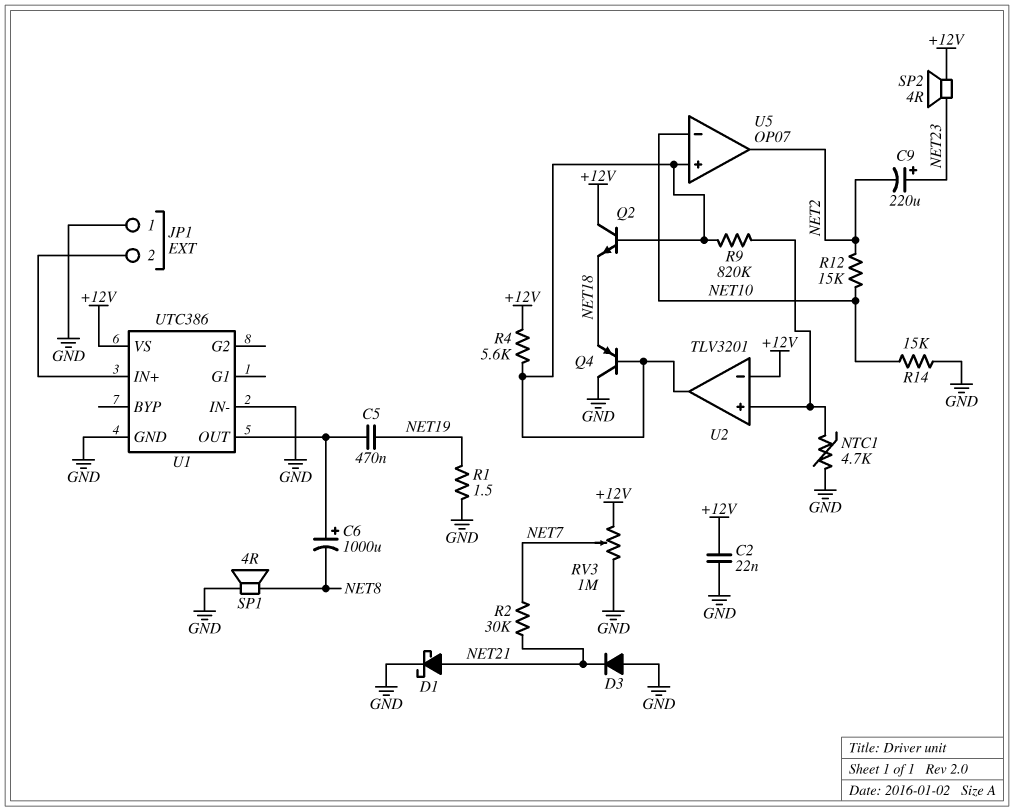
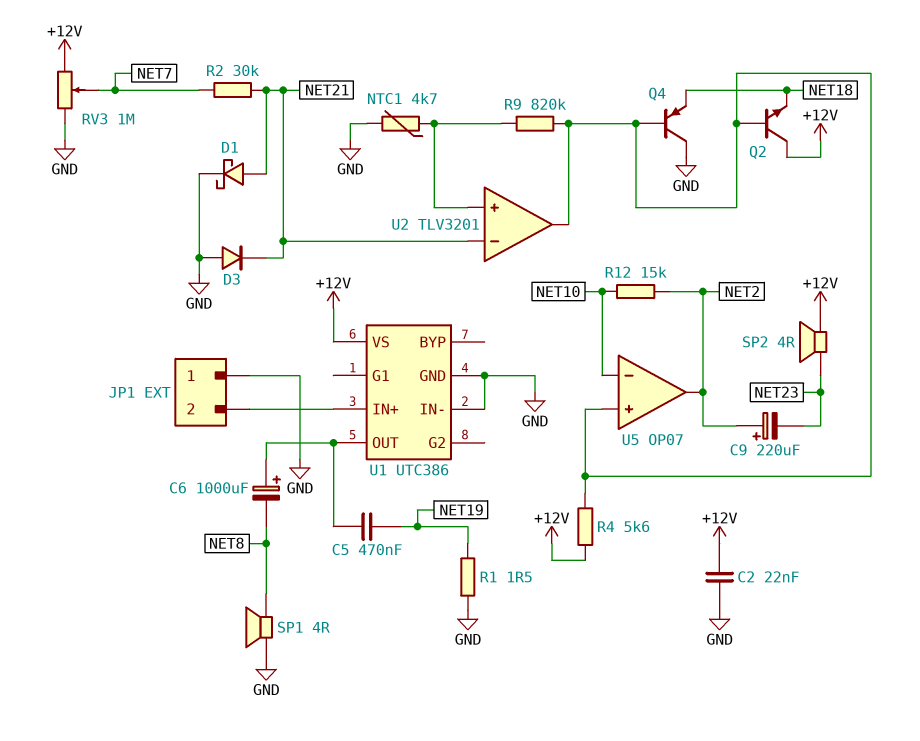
C9: 220uF (plus NET23, minus NET2) -> 220uF (plus NET2, minus NET23)
R14: 15k (GND, NET10) -> none
U2 pin in-: +12V -> NET21

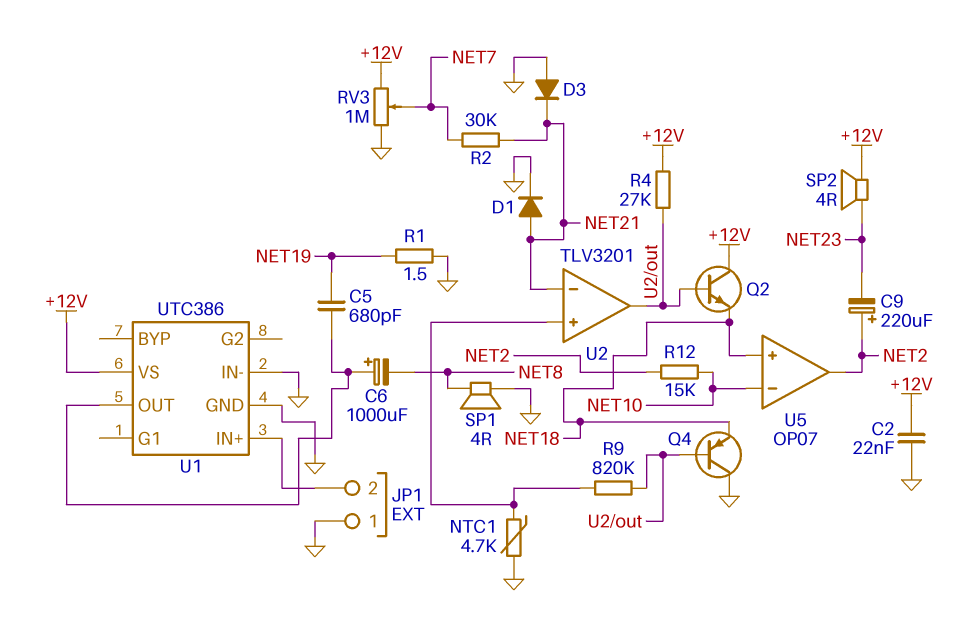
C5: 470nF (NET19, U1/OUT) -> 680pF (NET19, U1/OUT)
D1: schottky (A NET21, K GND) -> diode (A NET21, K GND)
R4: 5.6k (+12V, U2/out) -> 27k (+12V, U2/out)
U5 pin in+: U2/out -> NET18

